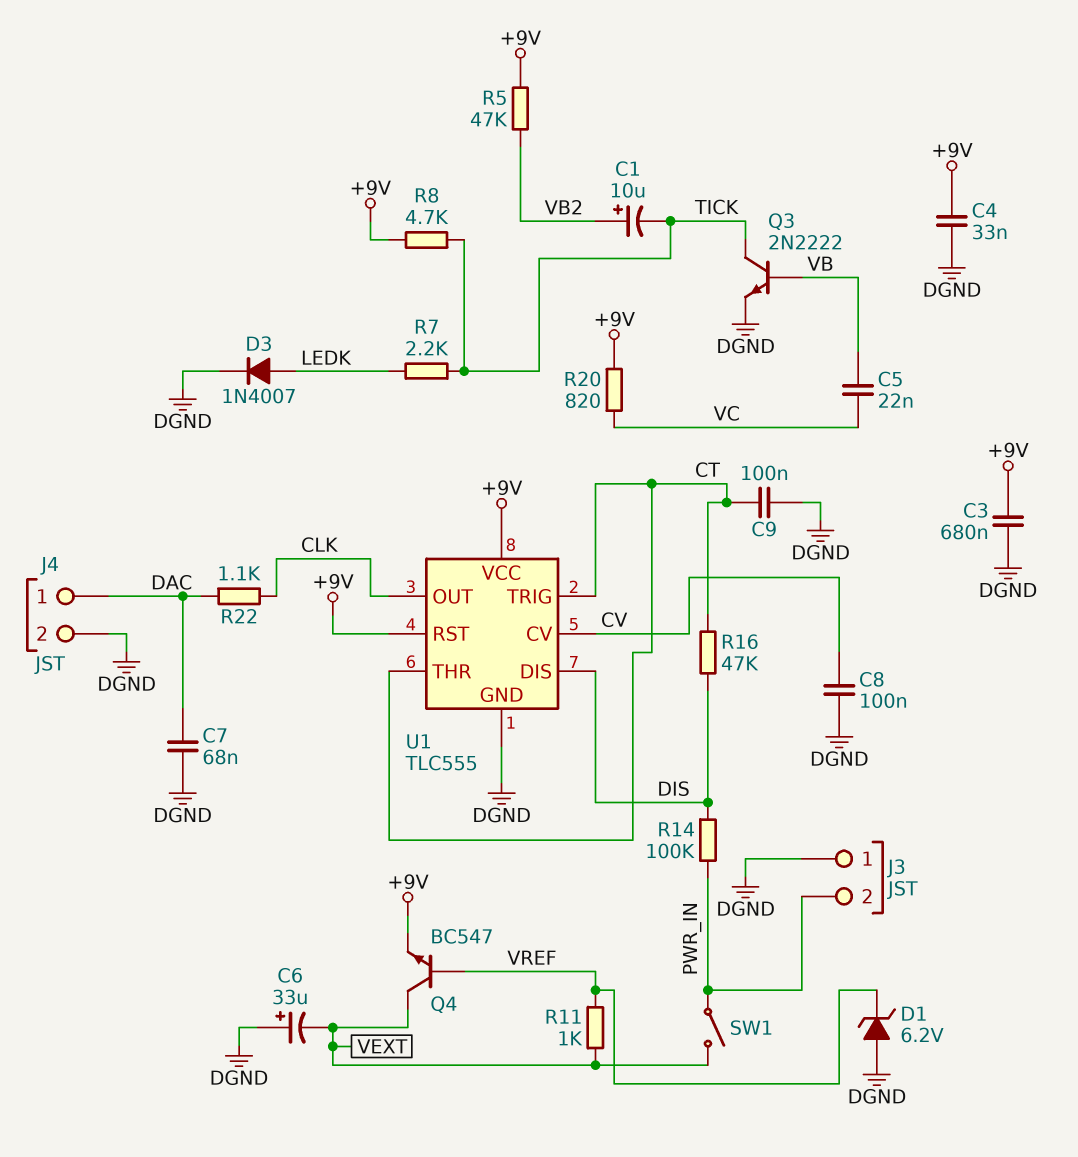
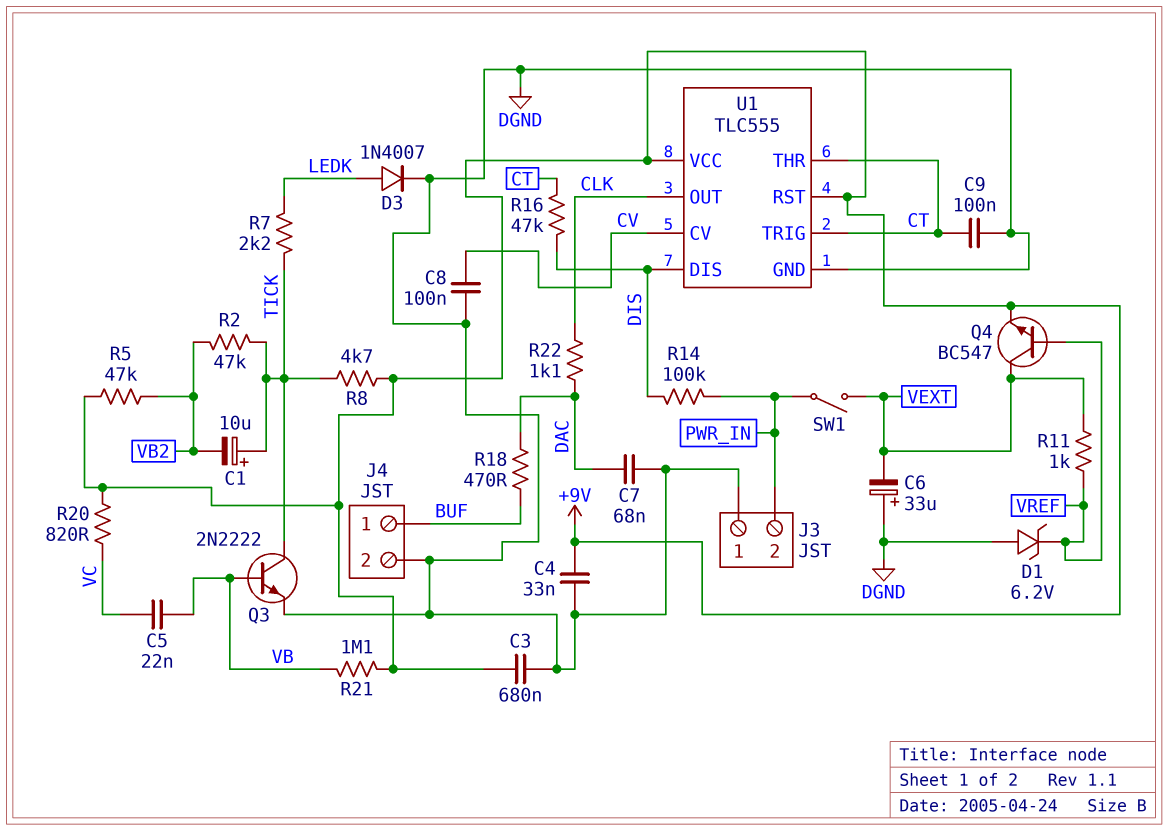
C1: 10uF (plus VB2, minus TICK) -> 10uF (plus TICK, minus VB2)
J4 pin 1: DAC -> BUF
R2: none -> 47k (TICK, VB2)
R18: none -> 470 (BUF, DAC)
R21: none -> 1.1M (+9V, VB)

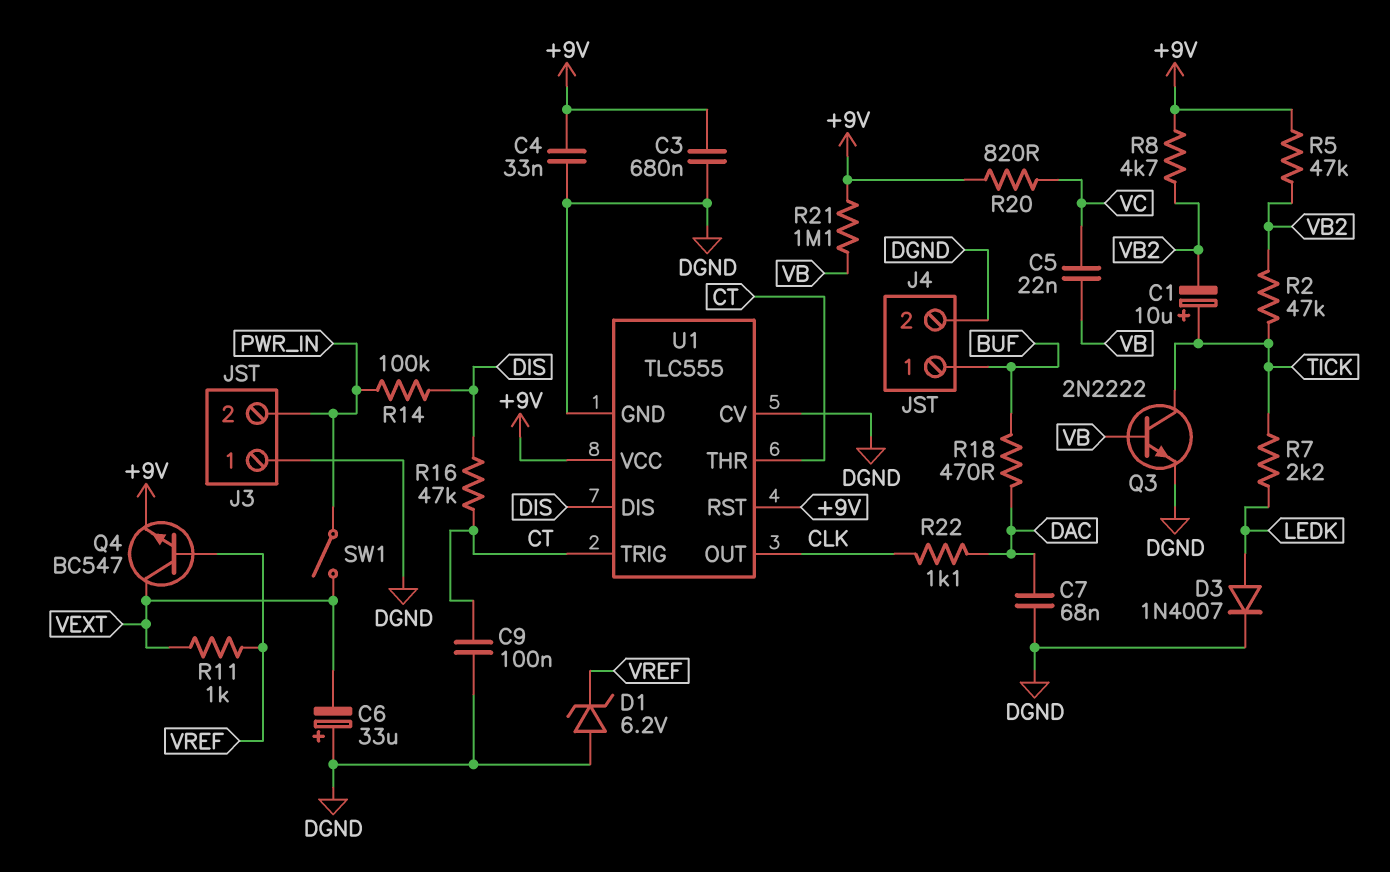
C8: 100nF (CV, DGND) -> none
R8: 4.7k (+9V, TICK) -> 4.7k (+9V, VB2)
U1 pin CV: CV -> DGND

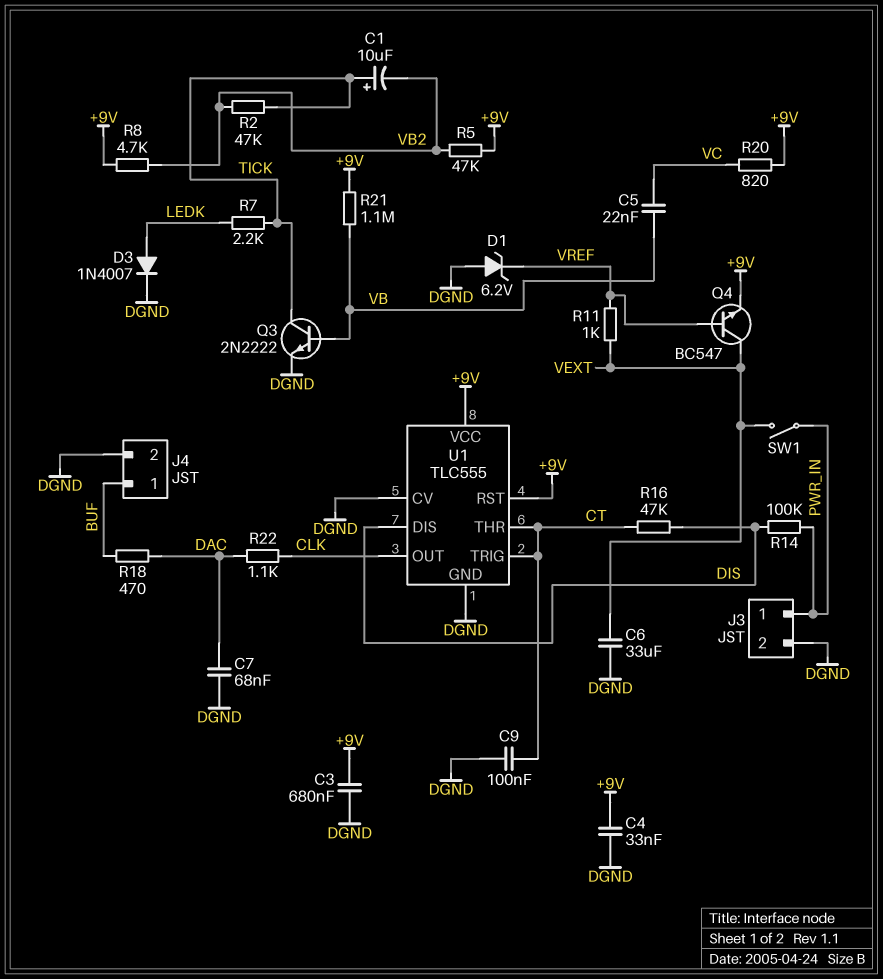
C6: 33uF (plus DGND, minus VEXT) -> 33uF (DGND, VEXT)
J3 pin 1: DGND -> PWR_IN
J3 pin 2: PWR_IN -> DGND

